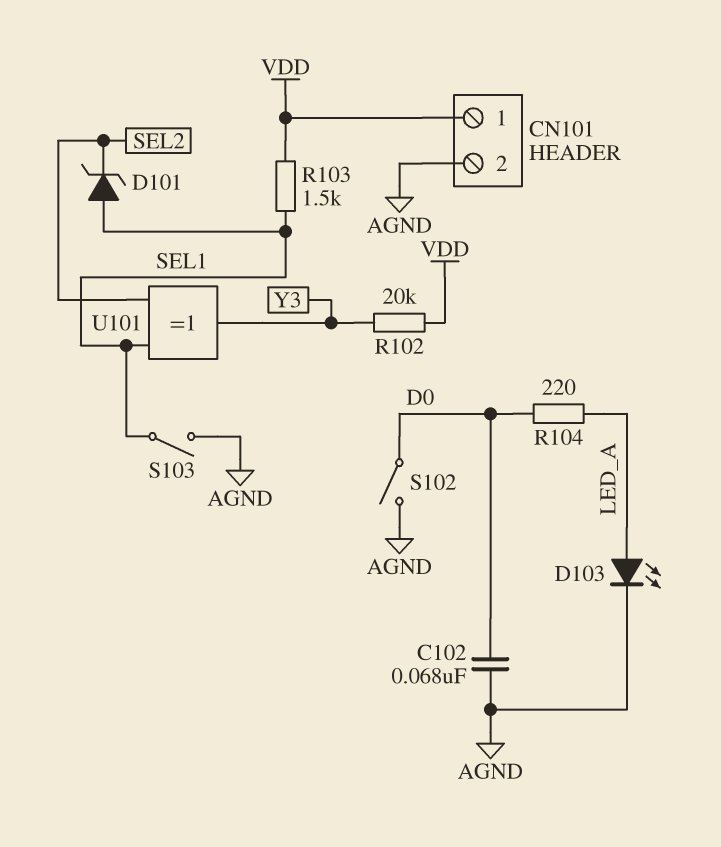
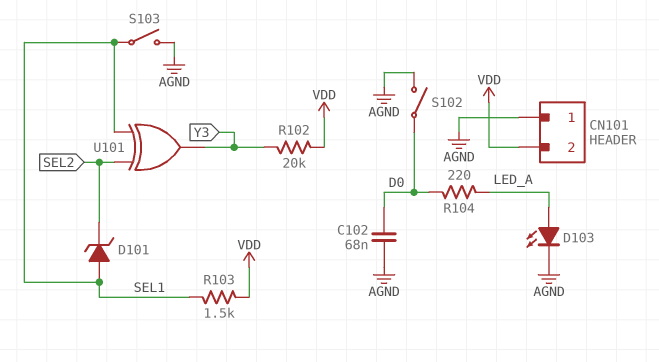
CN101 pin 1: VDD -> AGND
CN101 pin 2: AGND -> VDD

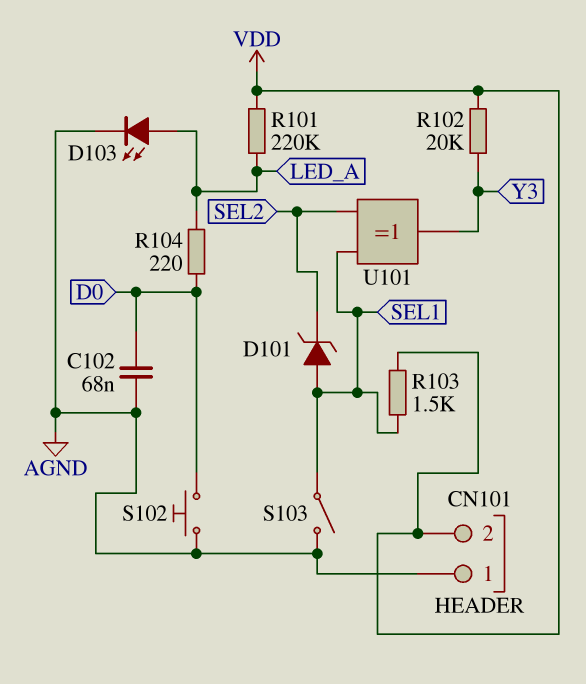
R101: none -> 220k (LED_A, VDD)
S102: switch (AGND, D0) -> button (AGND, D0)

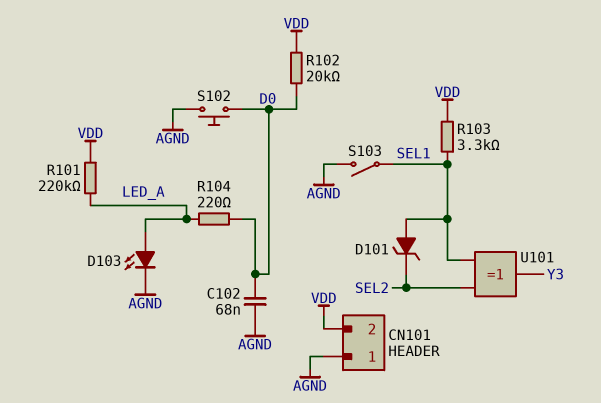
R102: 20k (VDD, Y3) -> 20k (D0, VDD)
R103: 1.5k (SEL1, VDD) -> 3.3k (SEL1, VDD)

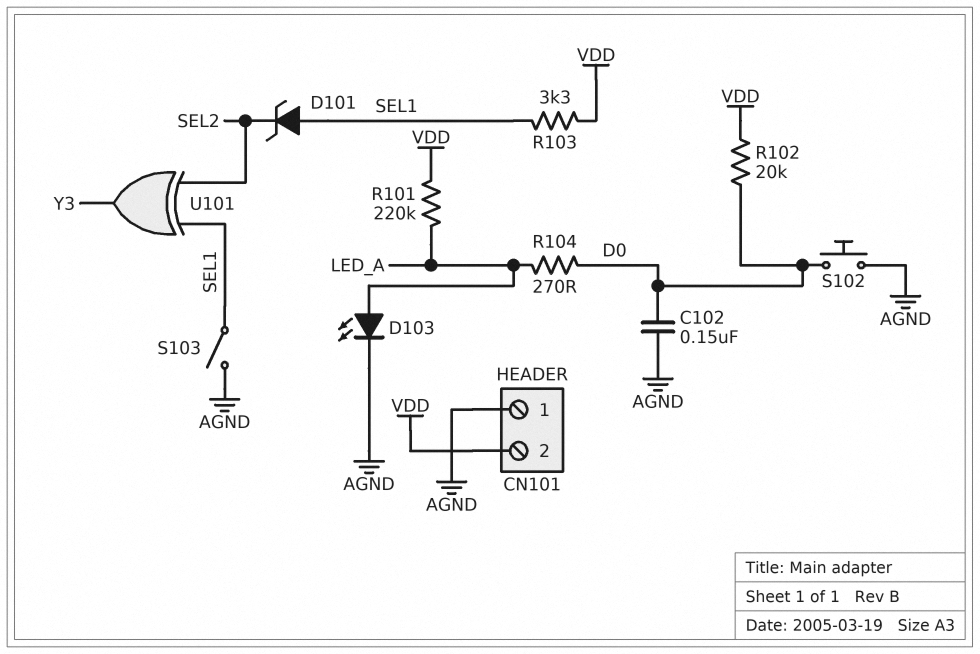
C102: 68nF (AGND, D0) -> 150nF (AGND, D0)
R104: 220 (D0, LED_A) -> 270 (D0, LED_A)

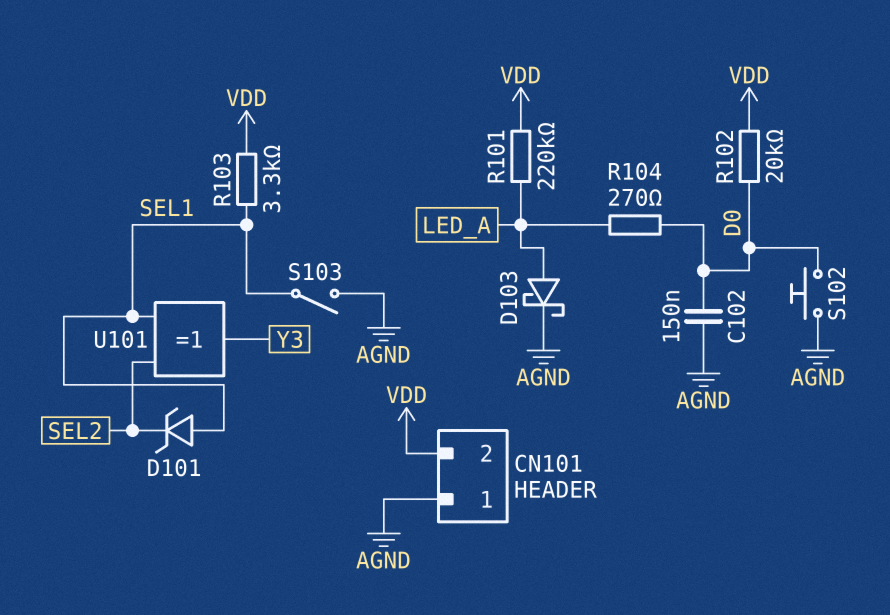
D103: LED (A LED_A, K AGND) -> schottky (A LED_A, K AGND)

